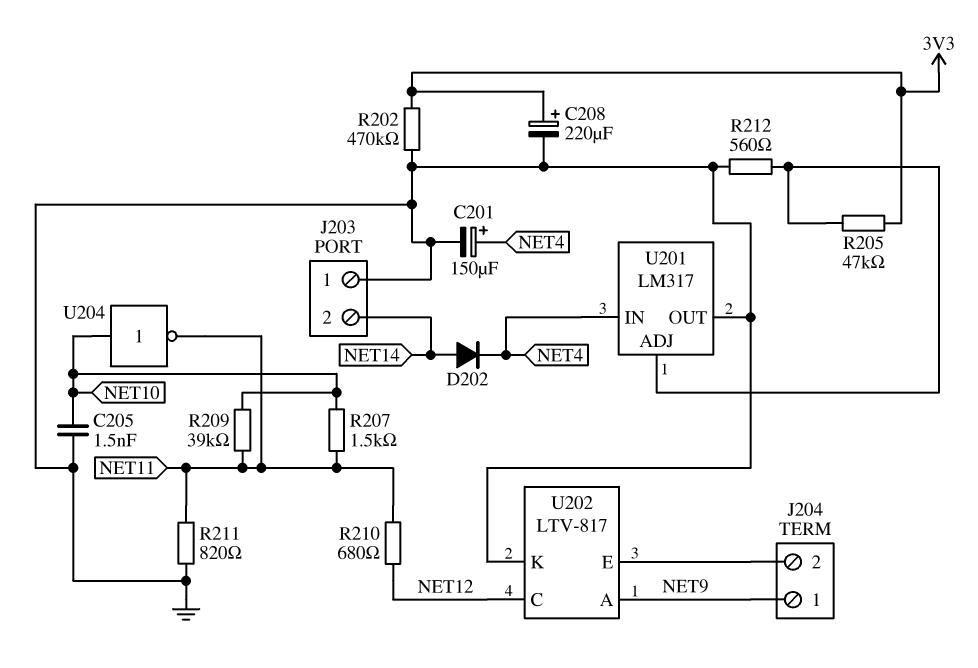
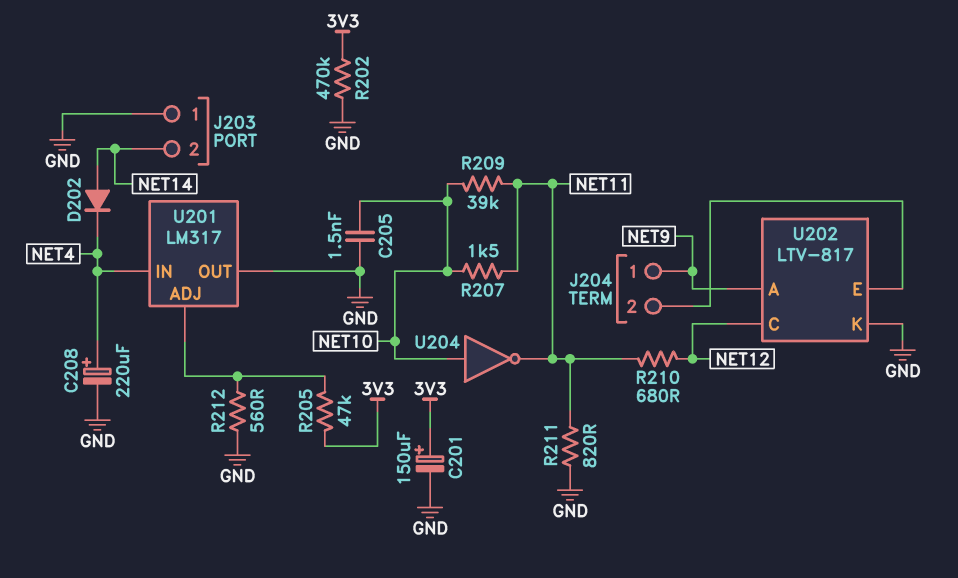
C201: 150uF (plus NET4, minus GND) -> 150uF (plus 3V3, minus GND)
C208: 220uF (plus 3V3, minus GND) -> 220uF (plus NET4, minus GND)

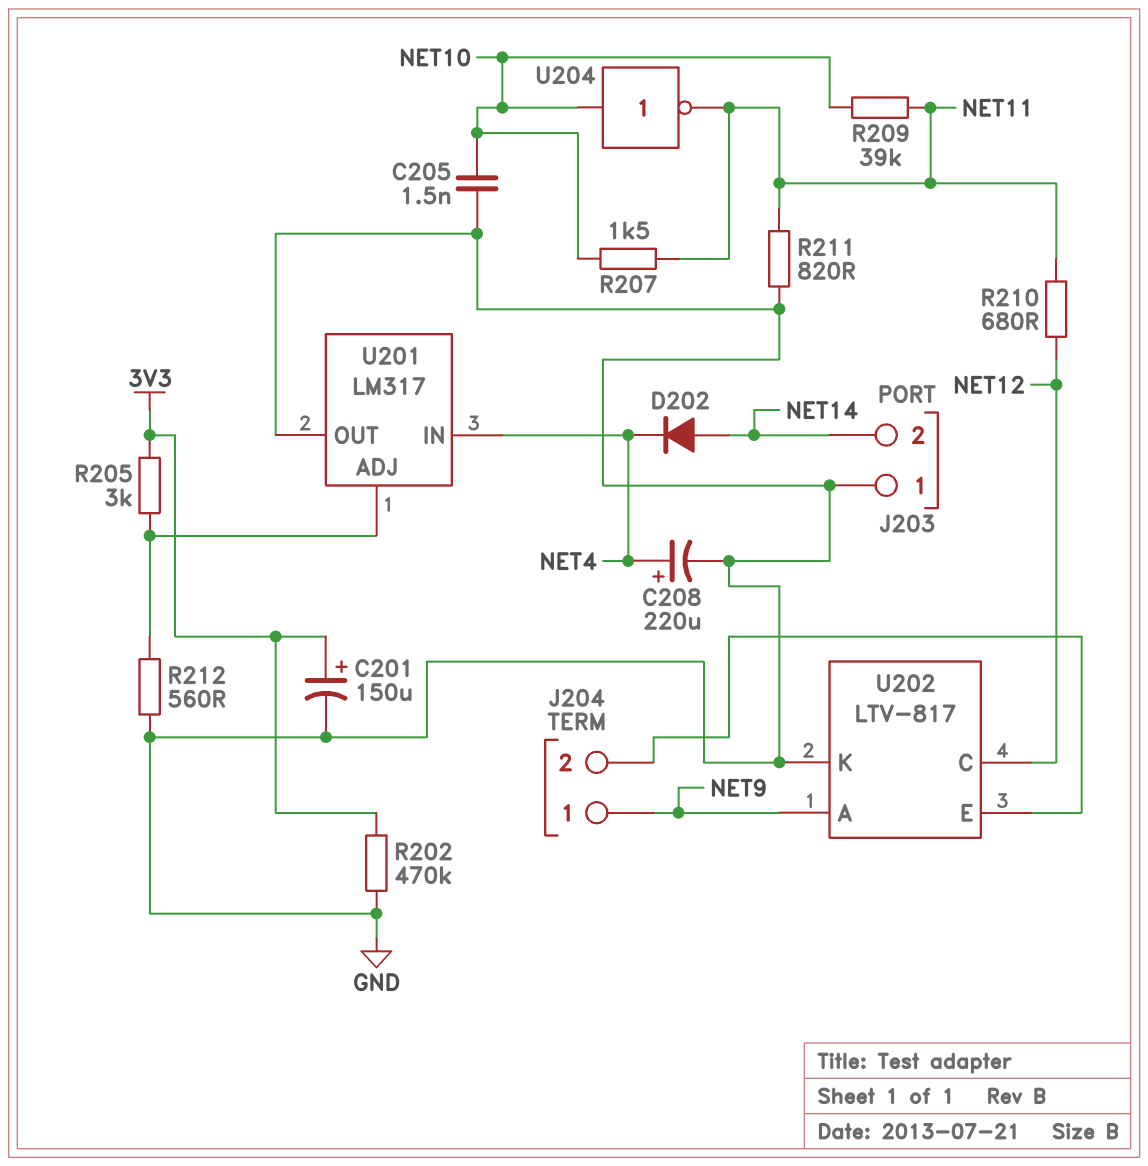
R205: 47k (3V3, U201/ADJ) -> 3k (3V3, U201/ADJ)

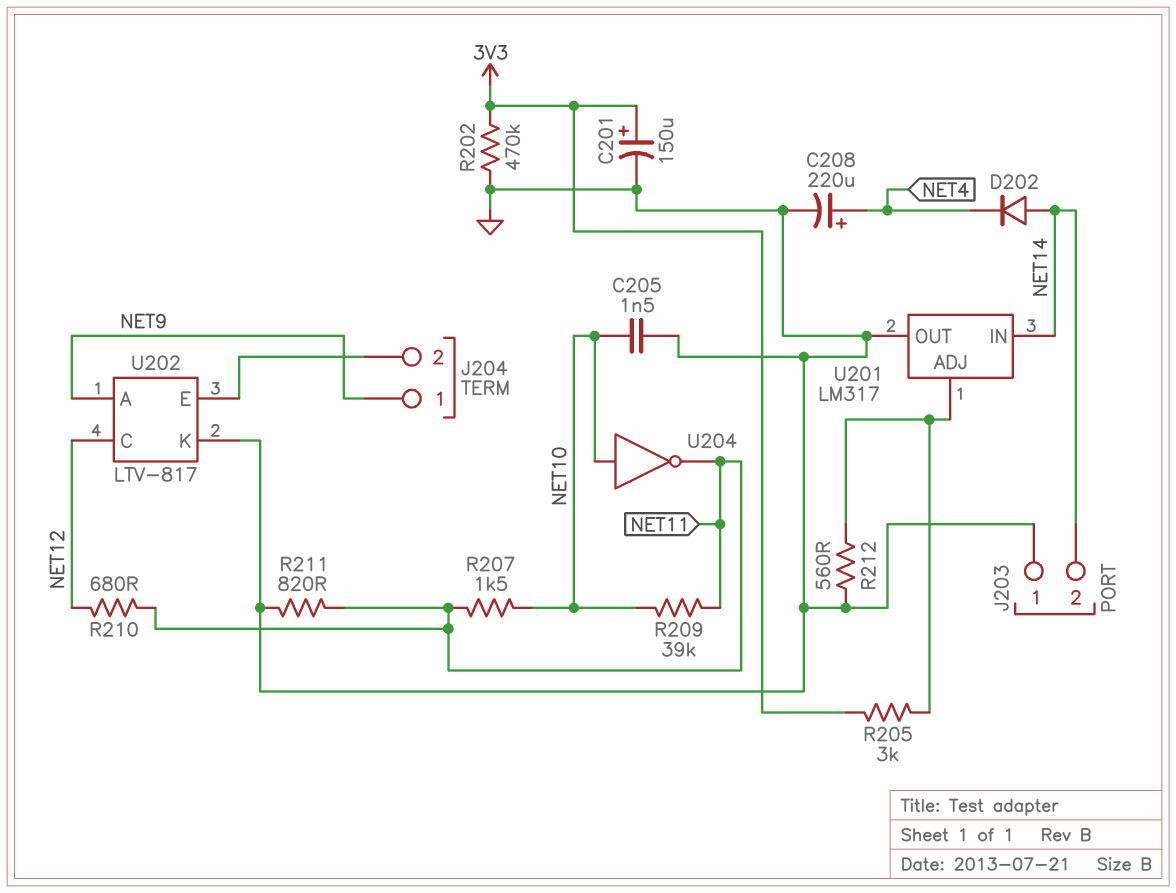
U201 pin IN: NET4 -> NET14

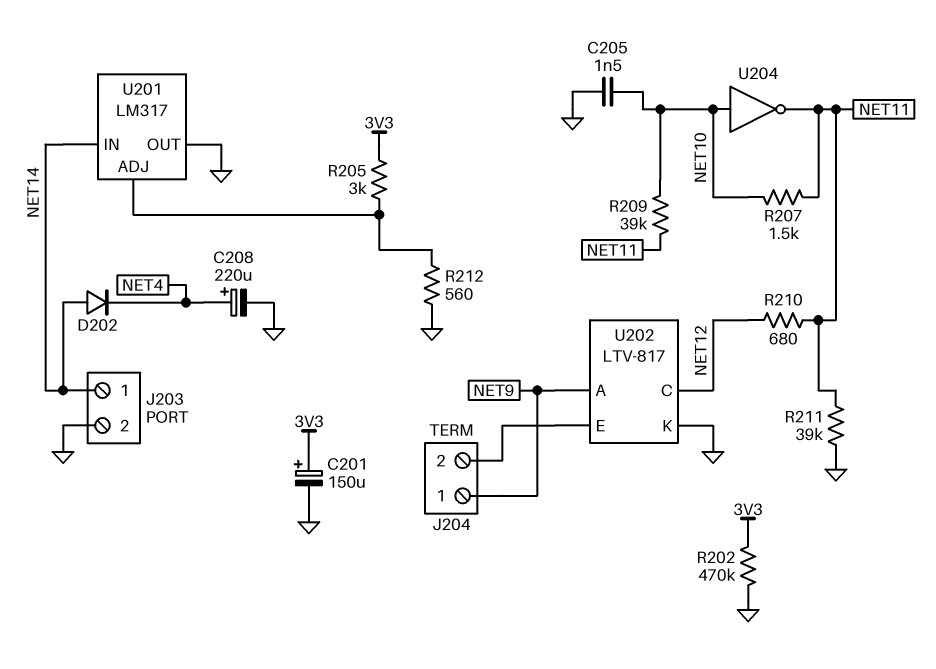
J203 pin 1: GND -> NET14
J203 pin 2: NET14 -> GND
R211: 820 (GND, NET11) -> 39k (GND, NET11)

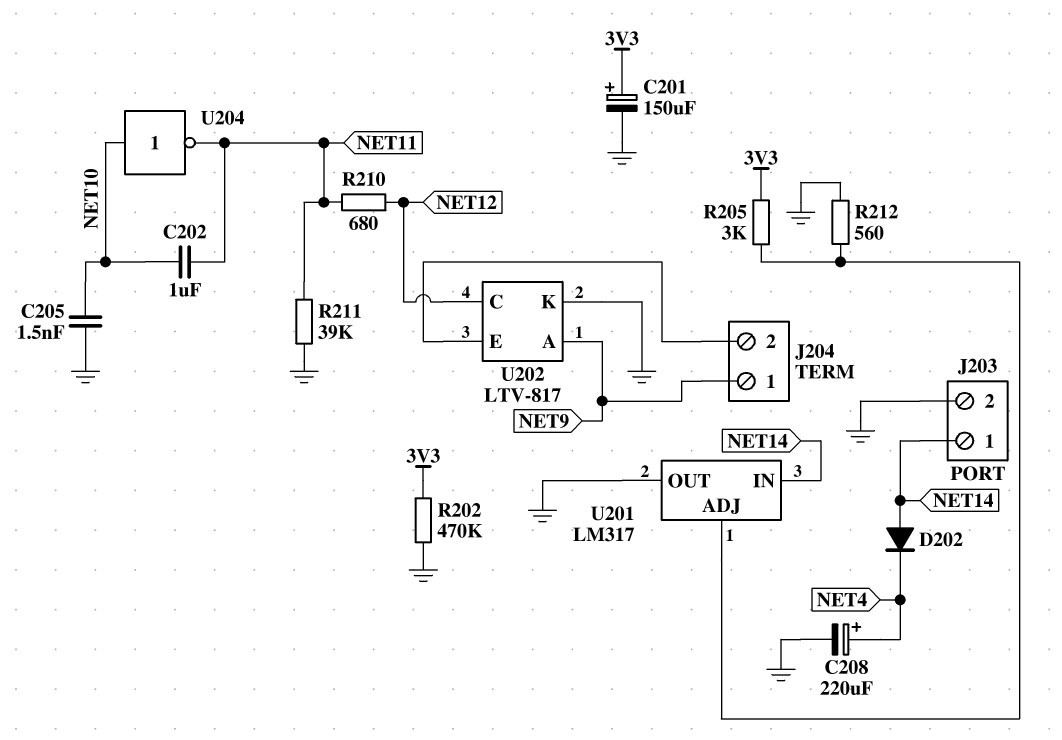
C202: none -> 1uF (NET10, NET11)
R207: 1.5k (NET10, NET11) -> none
R209: 39k (NET10, NET11) -> none

